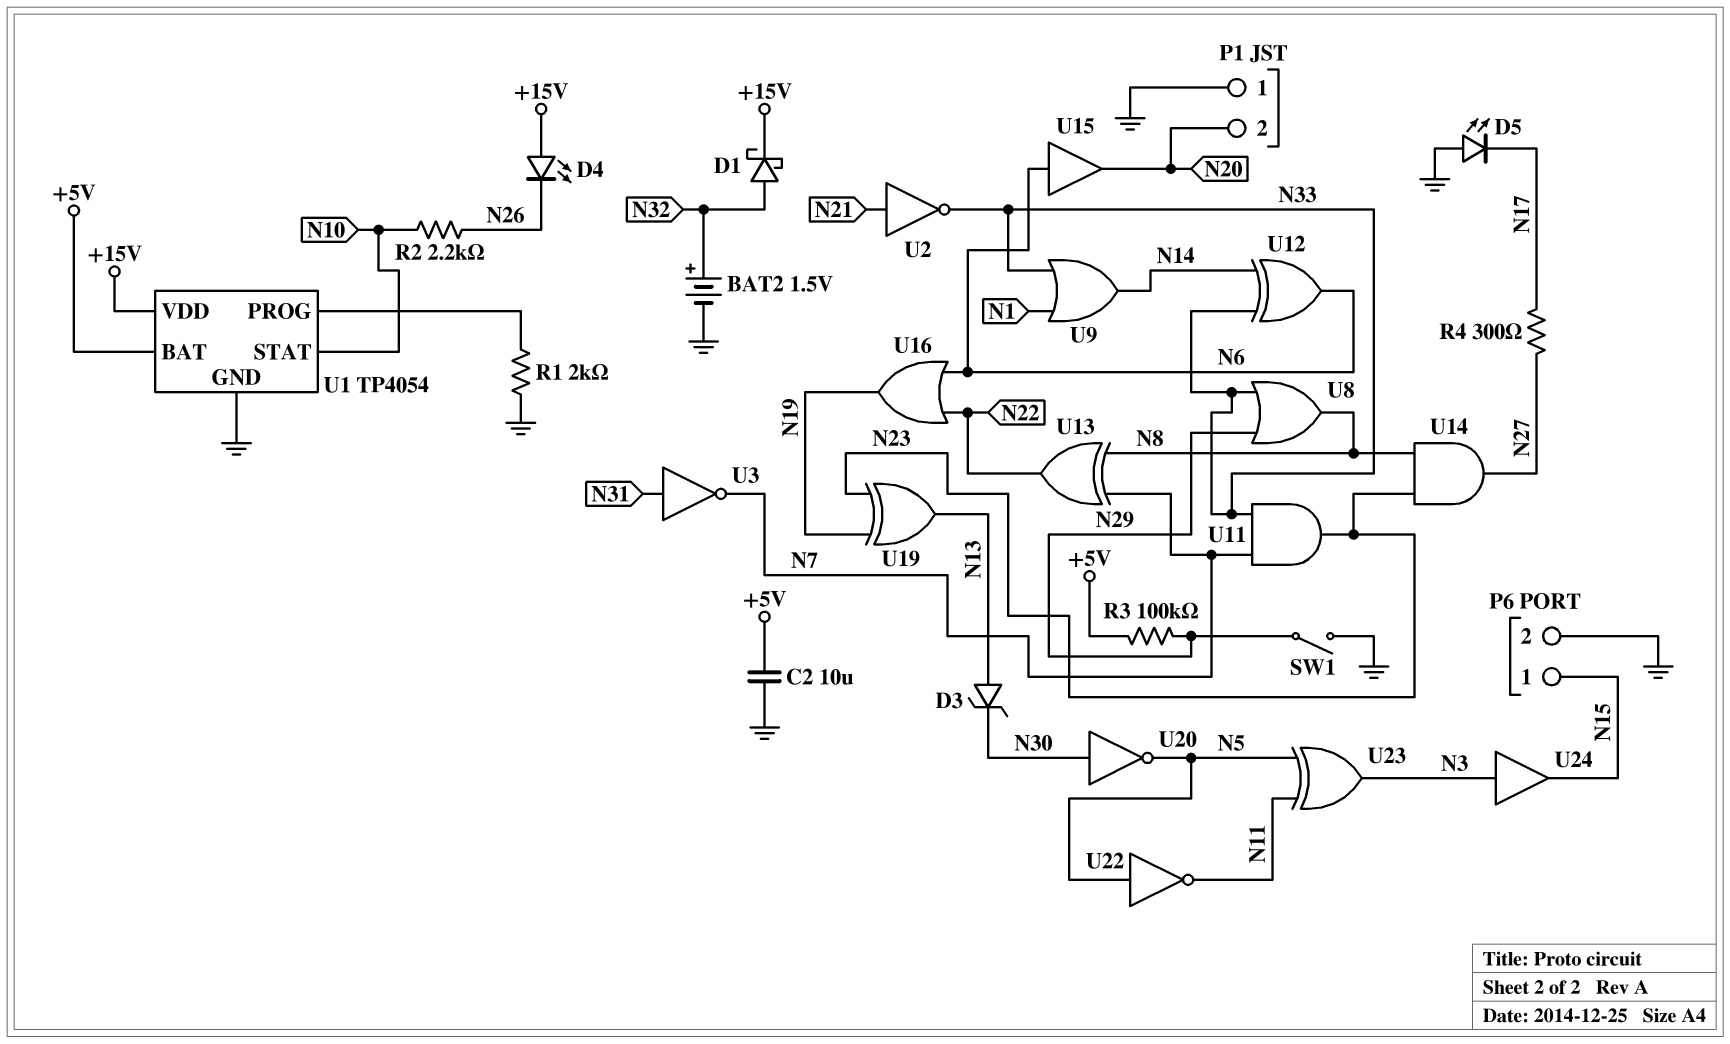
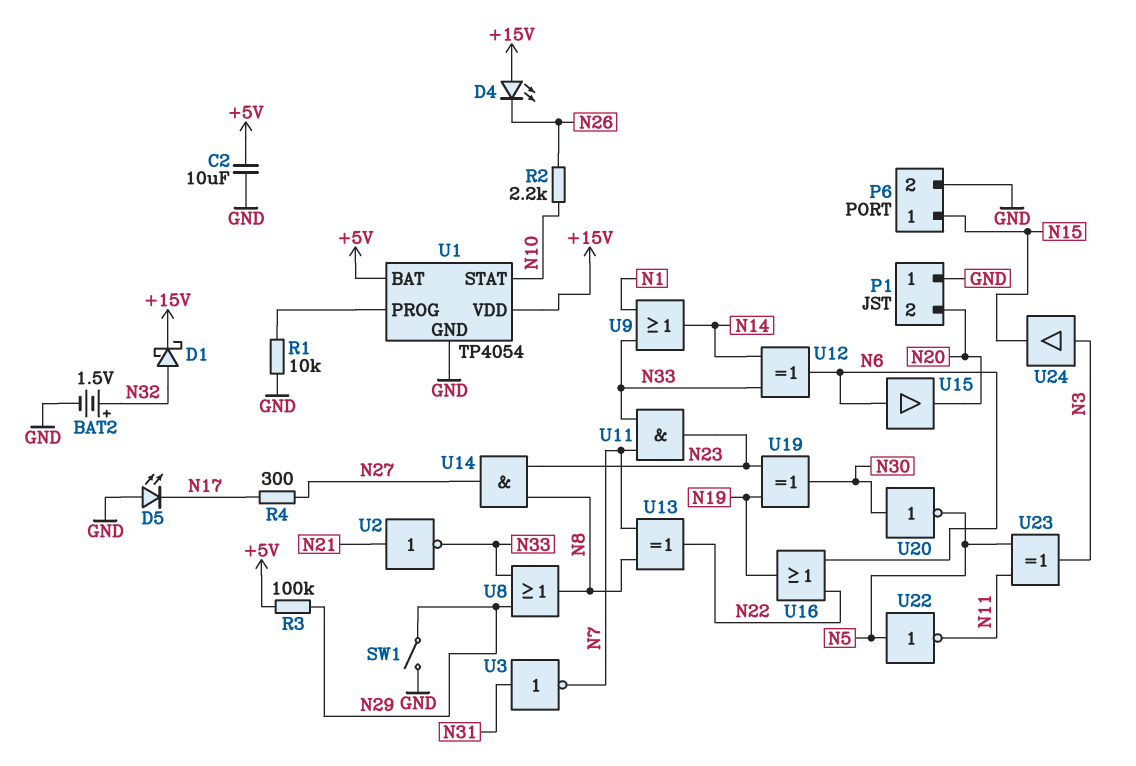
D3: zener (A N13, K N30) -> none
R1: 2k (GND, U1/PROG) -> 10k (GND, U1/PROG)
U19: XOR (in N19, in N23, out N13) -> XOR (in N19, in N23, out N30)

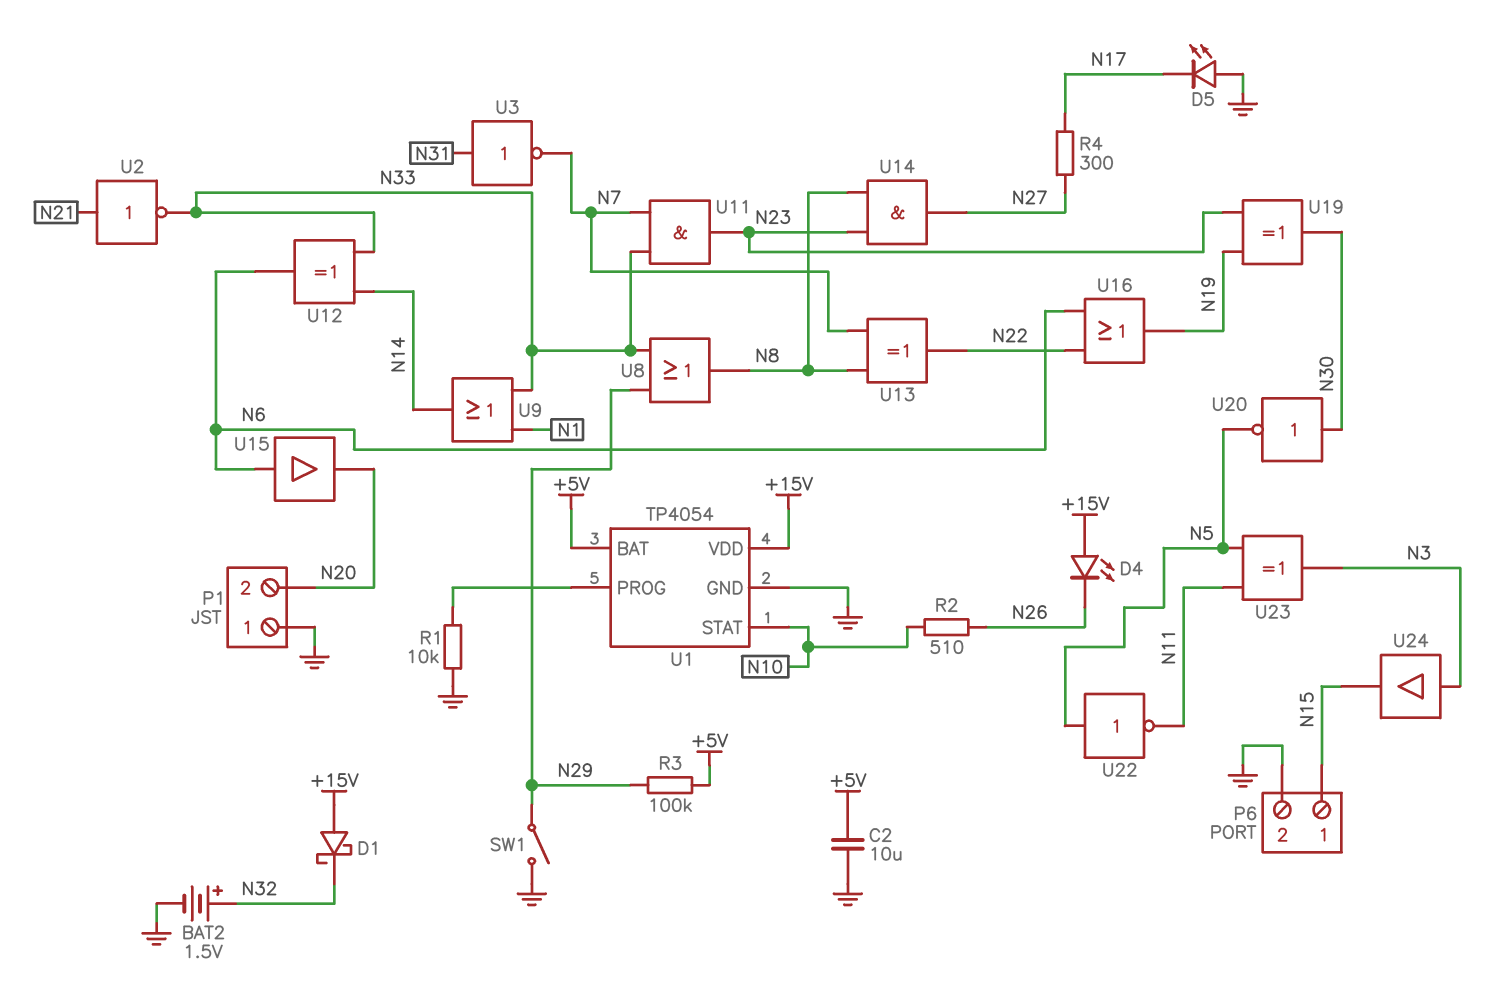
D1: schottky (A N32, K +15V) -> schottky (A +15V, K N32)
R2: 2.2k (N10, N26) -> 510 (N10, N26)

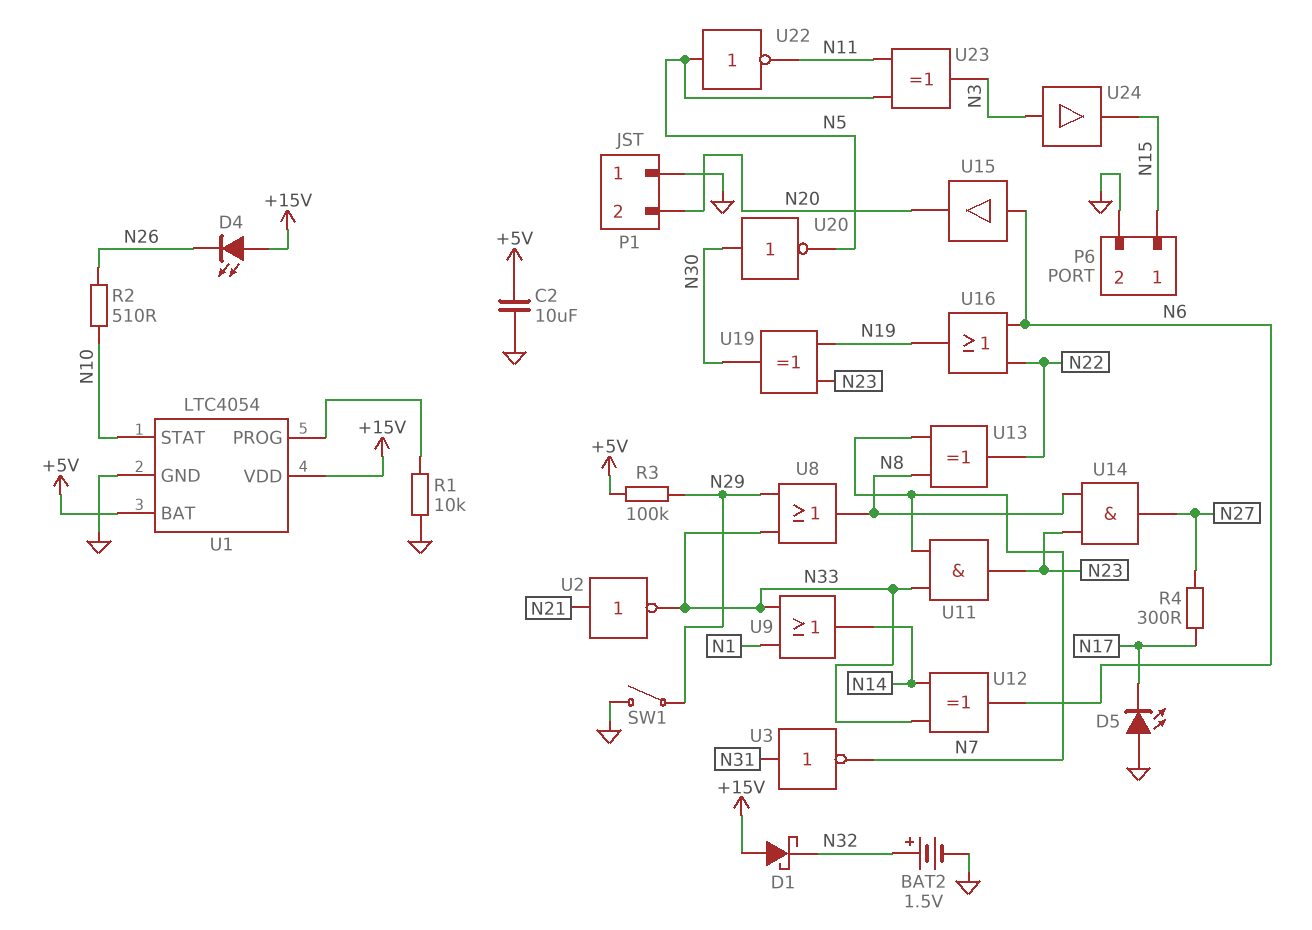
U1: TP4054 -> LTC4054

